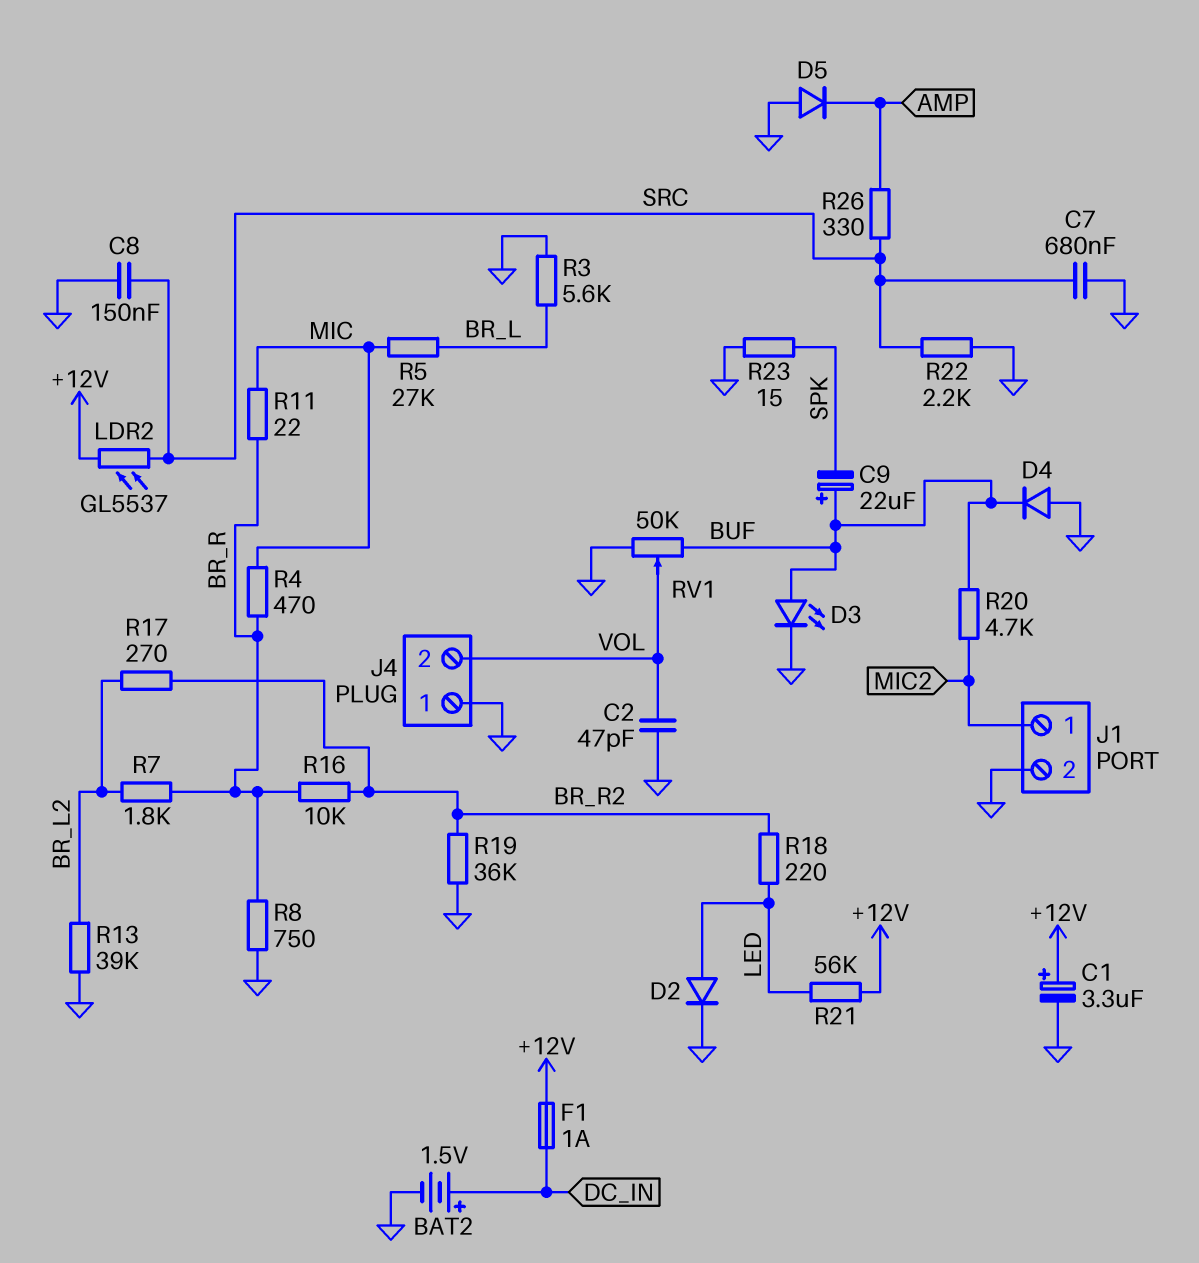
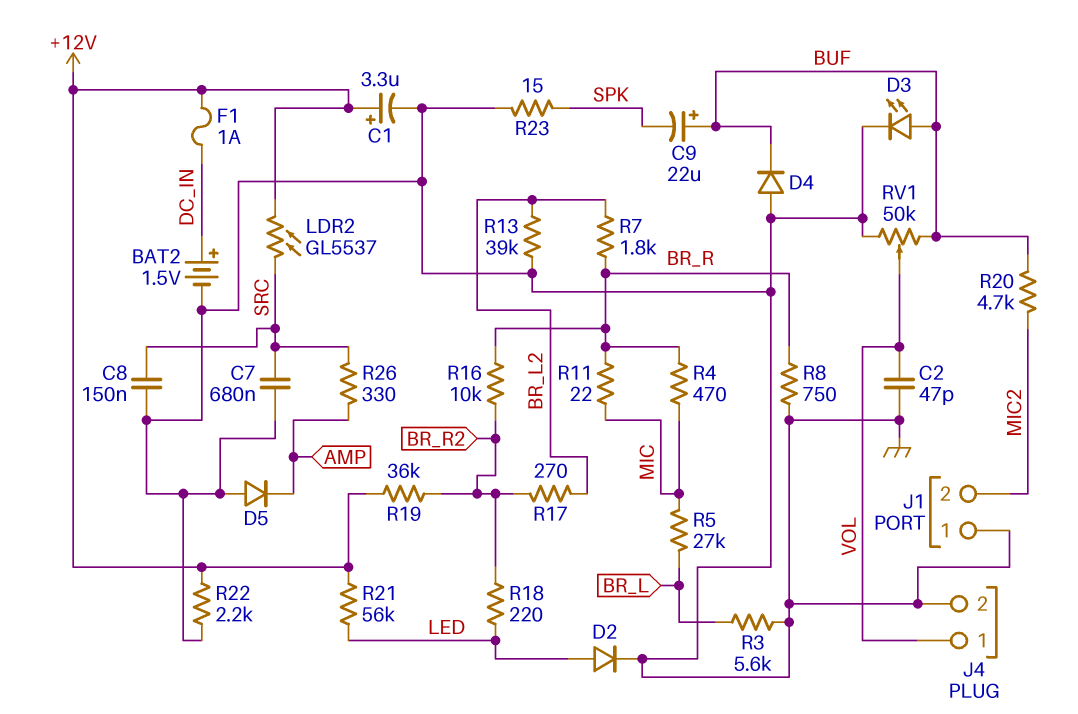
J1 pin 1: MIC2 -> GND
J1 pin 2: GND -> MIC2
J4 pin 1: GND -> VOL
J4 pin 2: VOL -> GND
R19: 36k (BR_R2, GND) -> 36k (+12V, BR_R2)
R22: 2.2k (GND, SRC) -> 2.2k (+12V, GND)

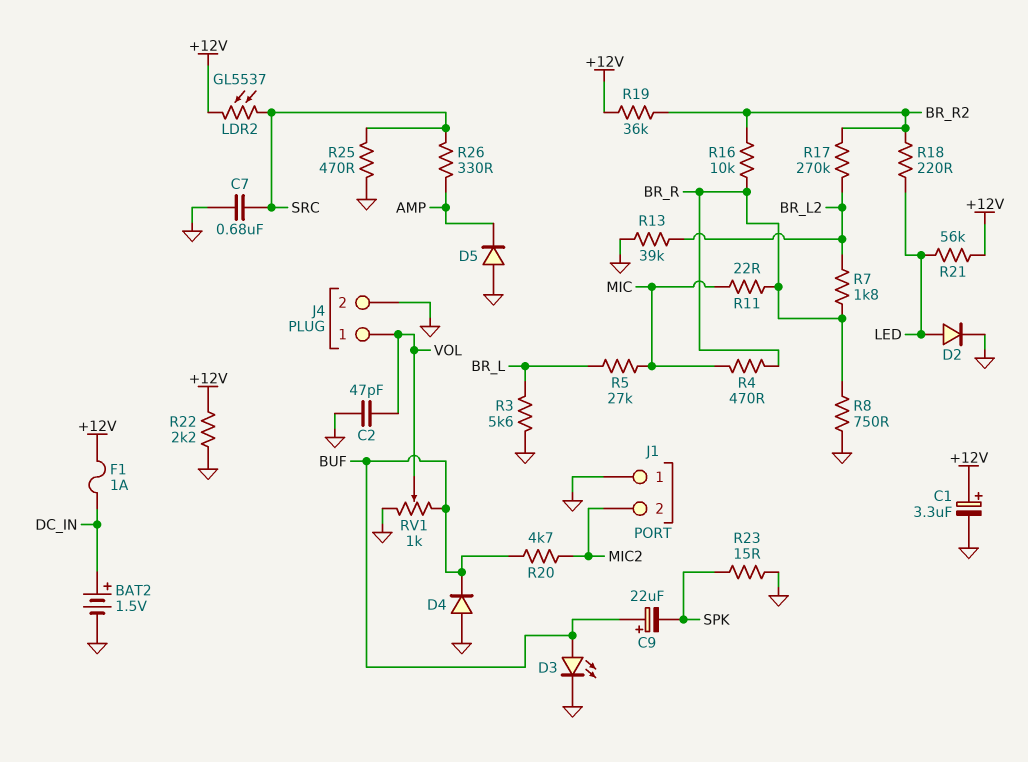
C8: 150nF (GND, SRC) -> none
R17: 270 (BR_L2, BR_R2) -> 270k (BR_L2, BR_R2)
R25: none -> 470 (GND, SRC)
RV1: 50k (BUF, GND, wiper VOL) -> 1k (BUF, GND, wiper VOL)

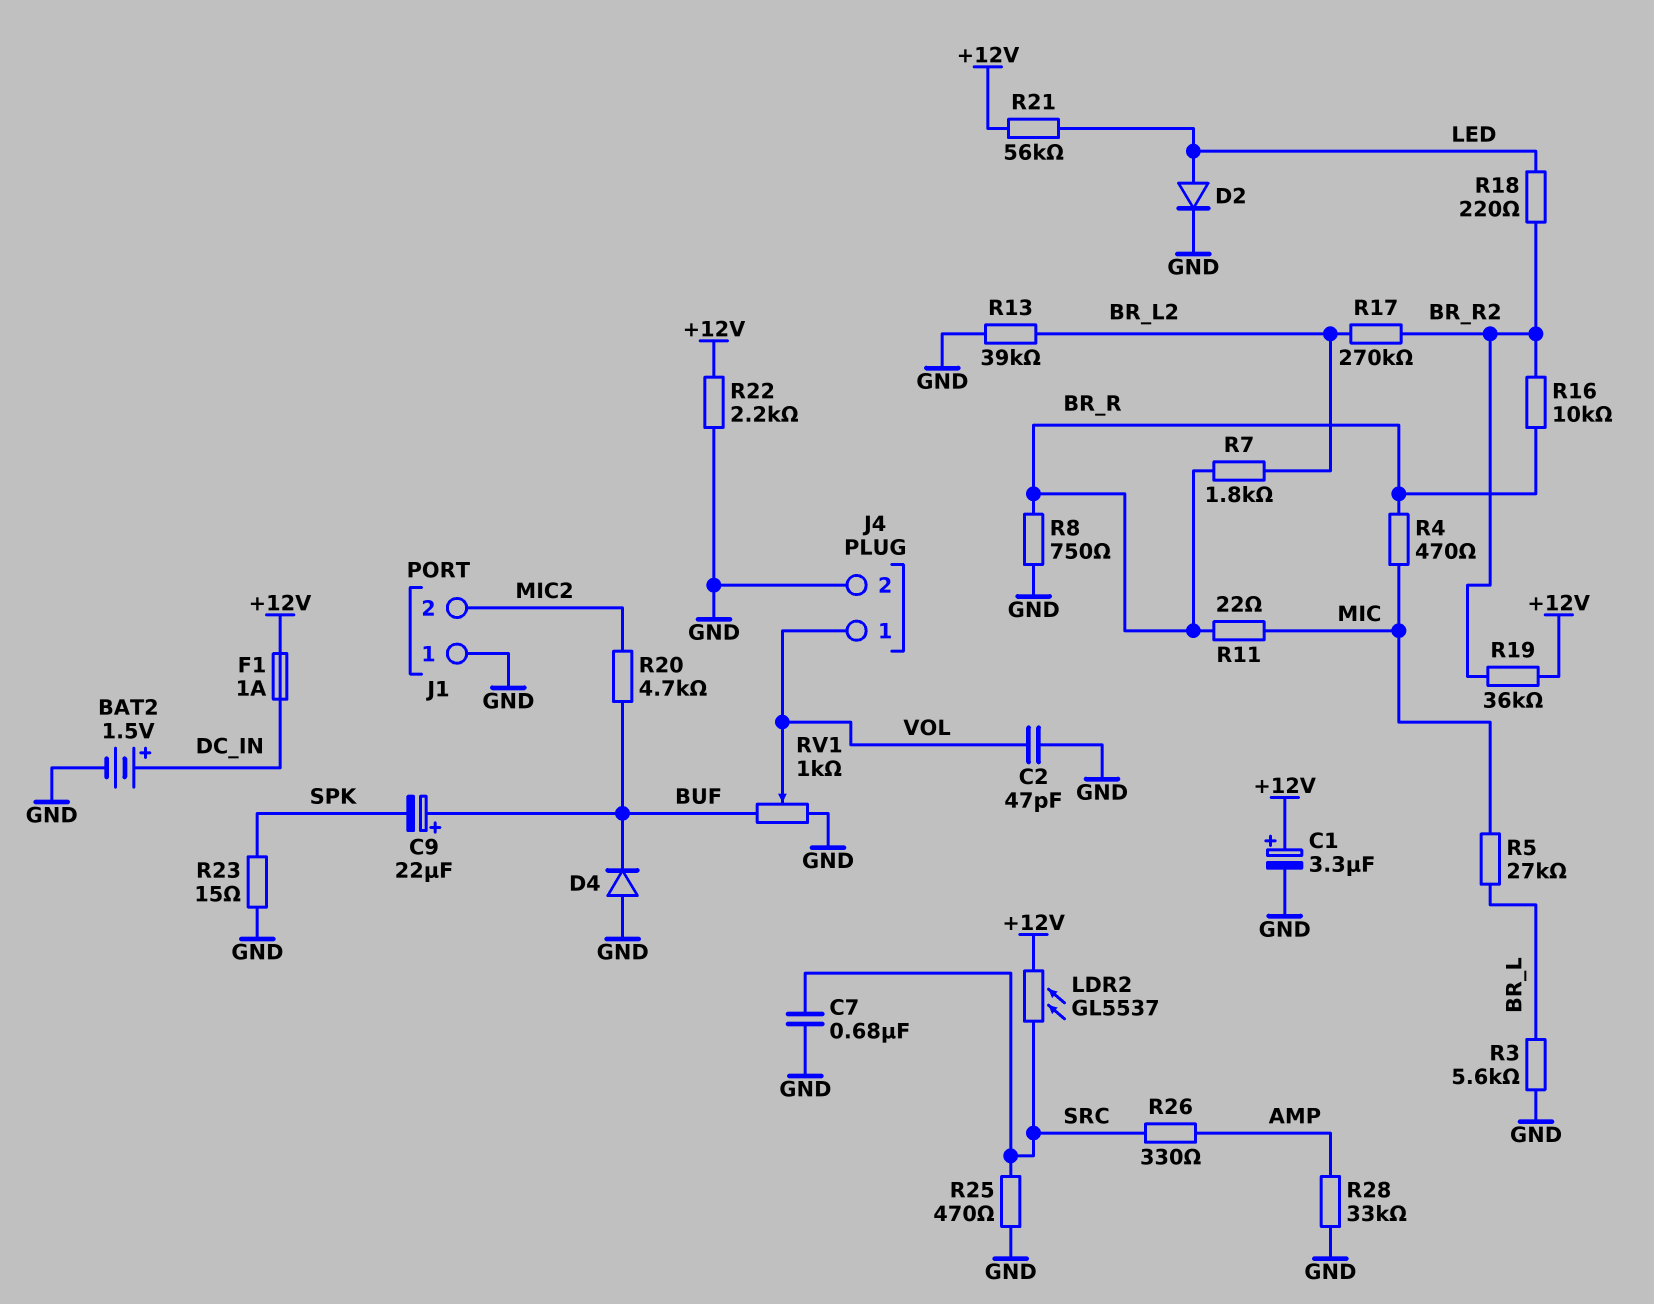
D3: LED (A BUF, K GND) -> none
D5: diode (A GND, K AMP) -> none
R28: none -> 33k (AMP, GND)

